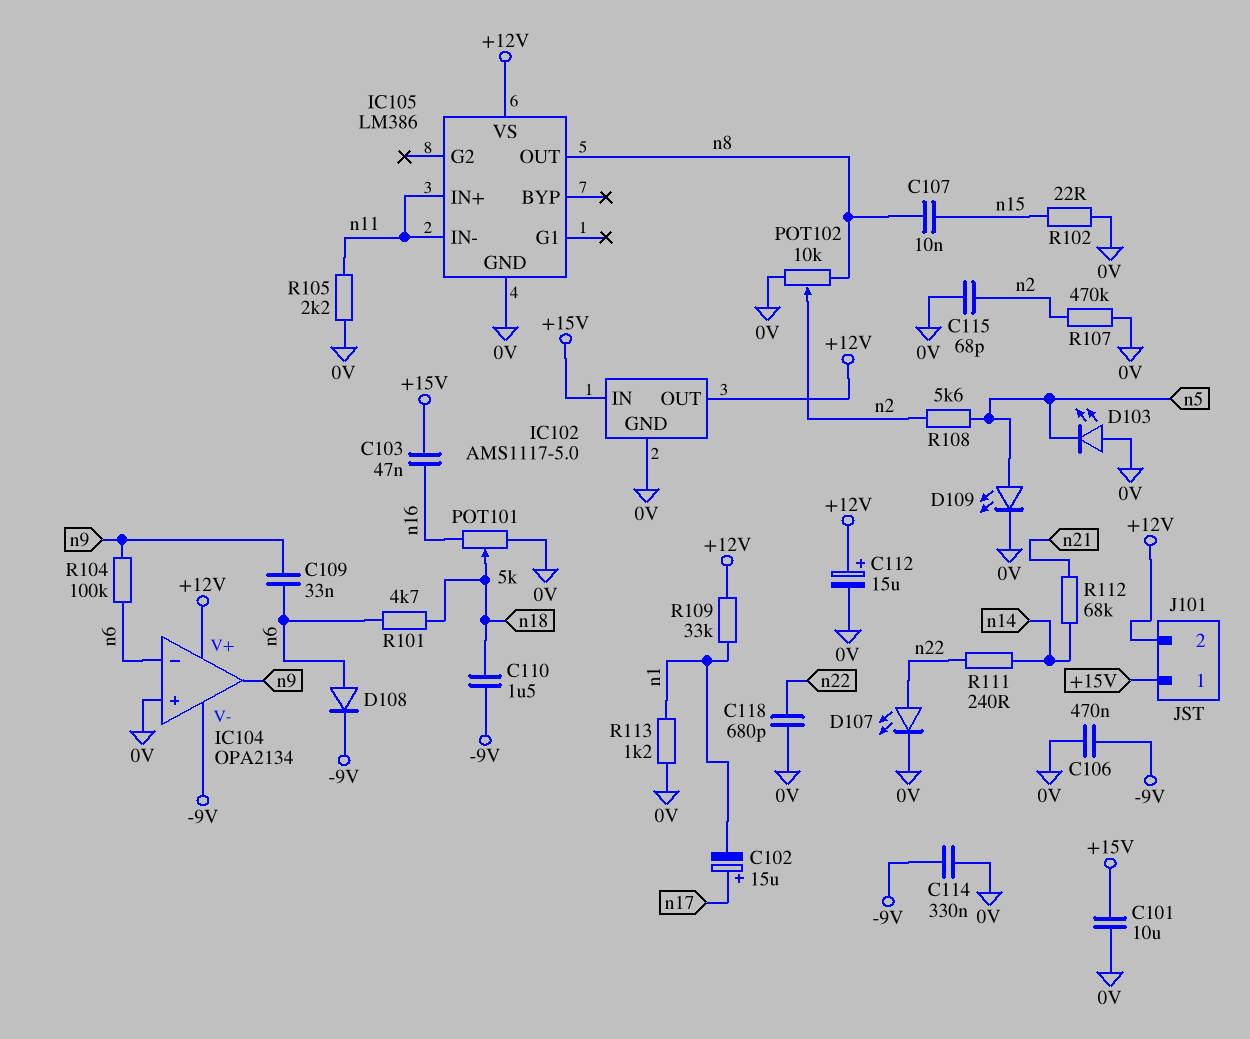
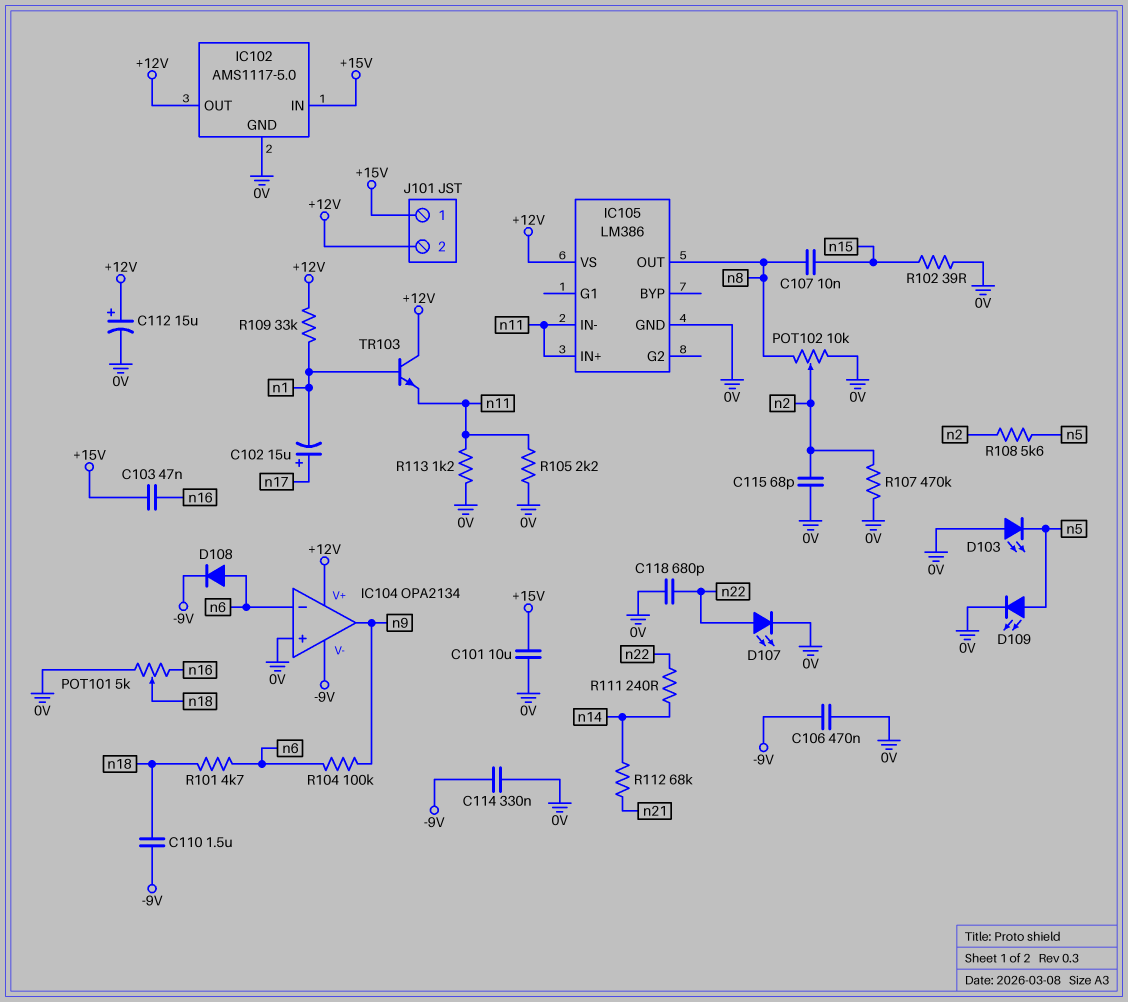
C109: 33nF (n6, n9) -> none
R102: 22 (0V, n15) -> 39 (0V, n15)
R113: 1.2k (0V, n1) -> 1.2k (0V, n11)
TR103: none -> NPN (B n1, C +12V, E n11)

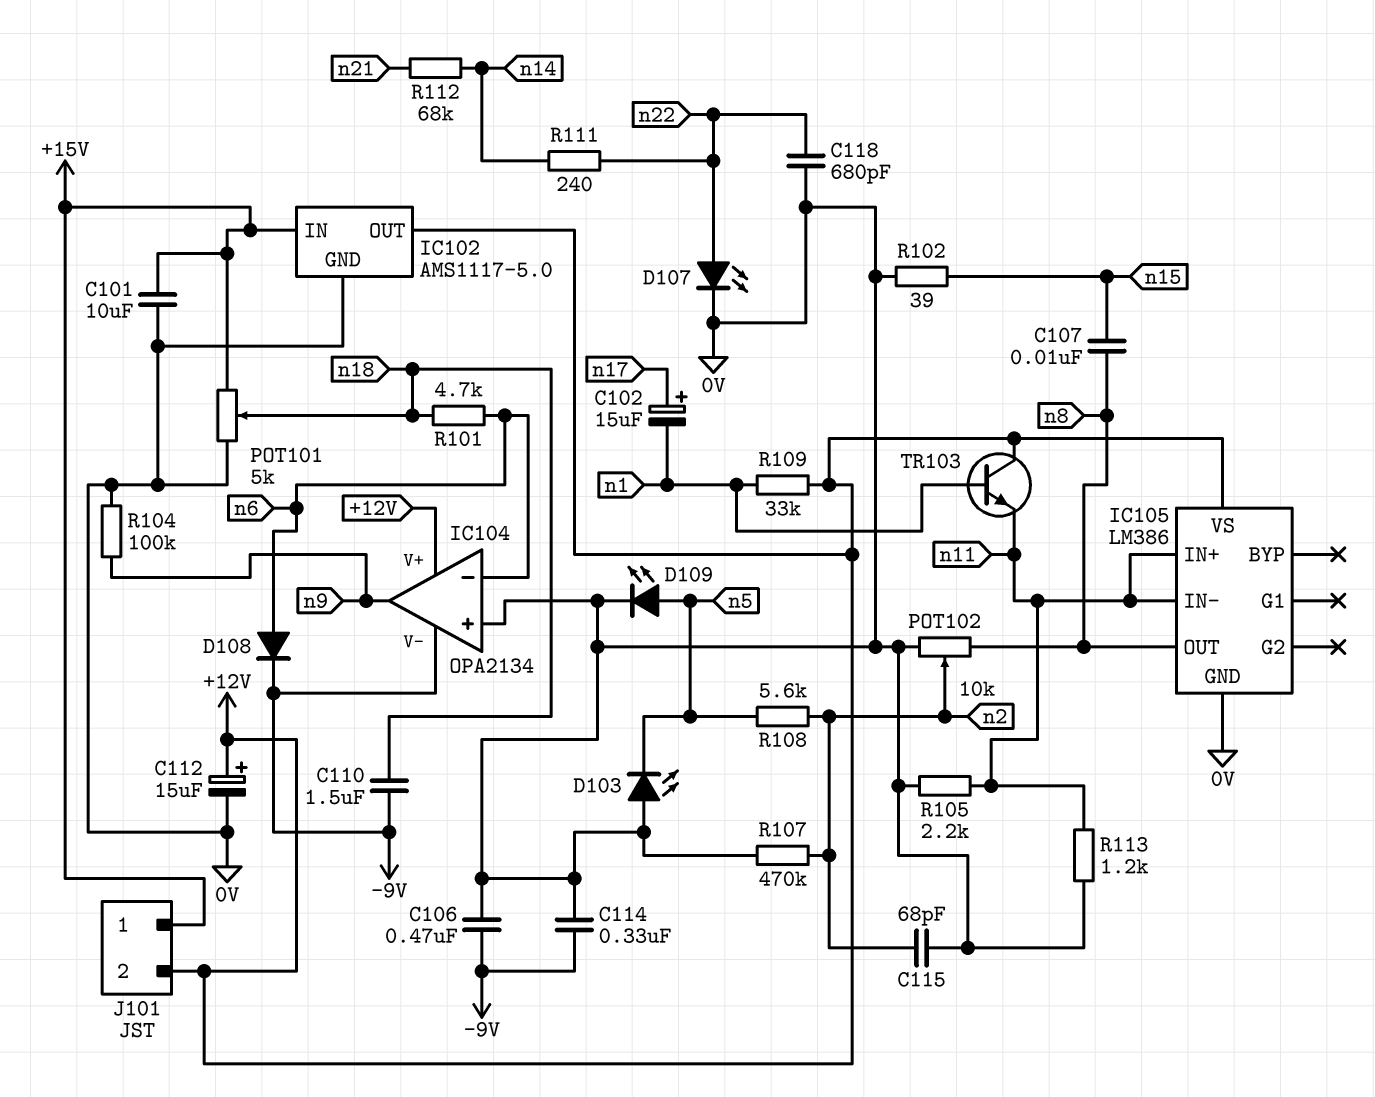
C103: 47nF (+15V, n16) -> none
POT101: 5k (0V, n16, wiper n18) -> 5k (+15V, 0V, wiper n18)
R104: 100k (n6, n9) -> 100k (0V, n9)

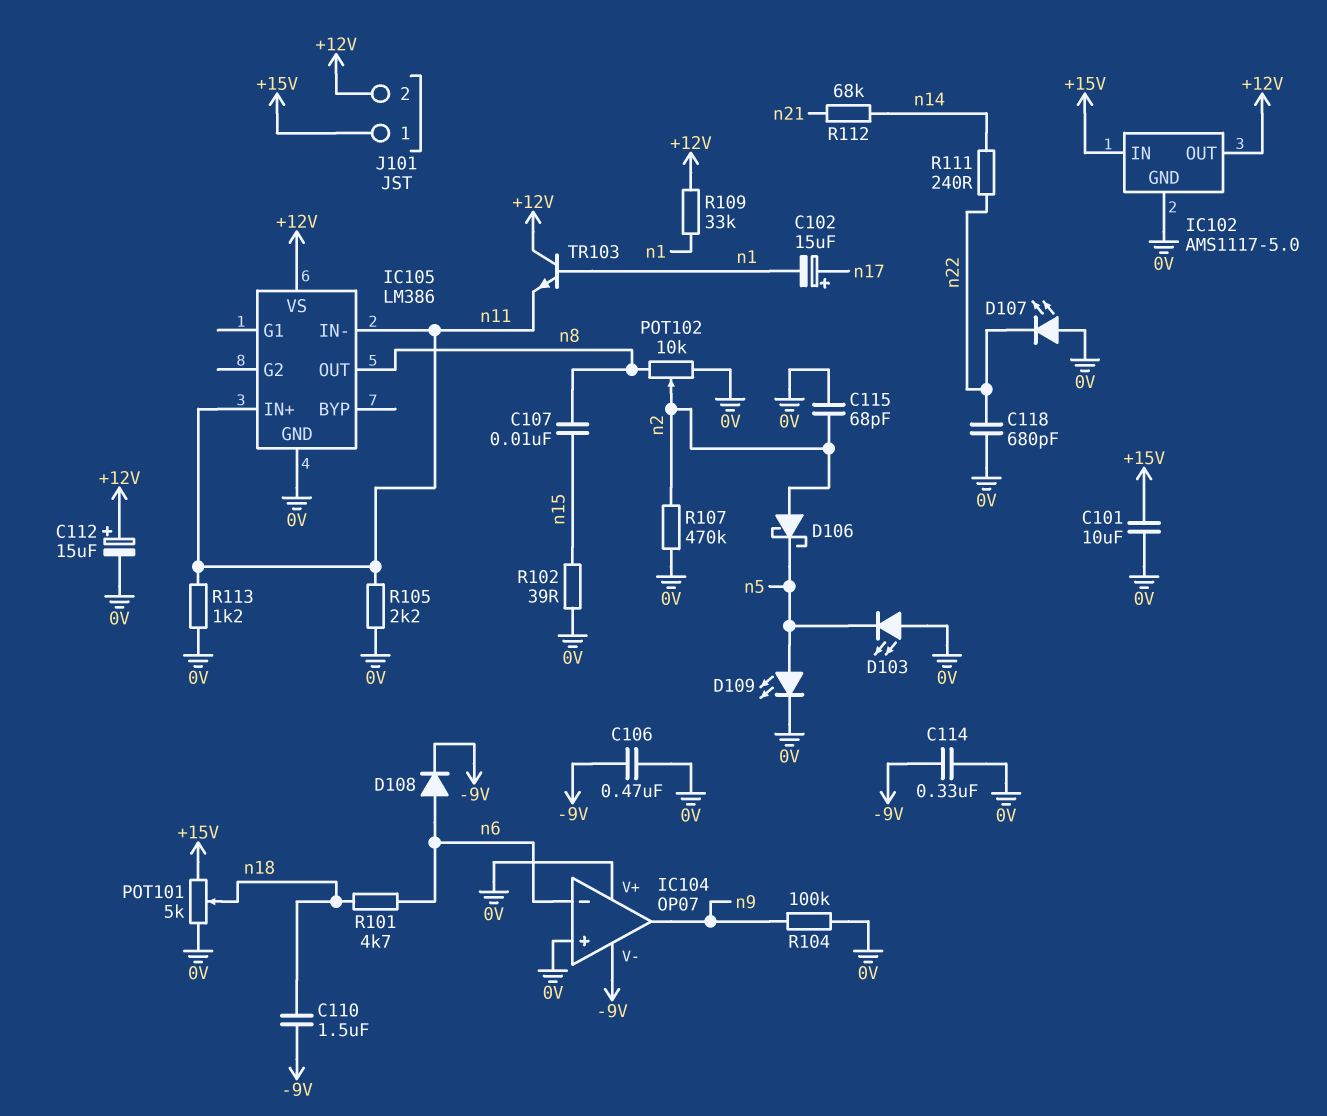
D106: none -> schottky (A n2, K n5)
D107: LED (A n22, K 0V) -> LED (A 0V, K n22)
IC104: OPA2134 -> OP07
IC104 pin V+: +12V -> 0V
R108: 5.6k (n2, n5) -> none

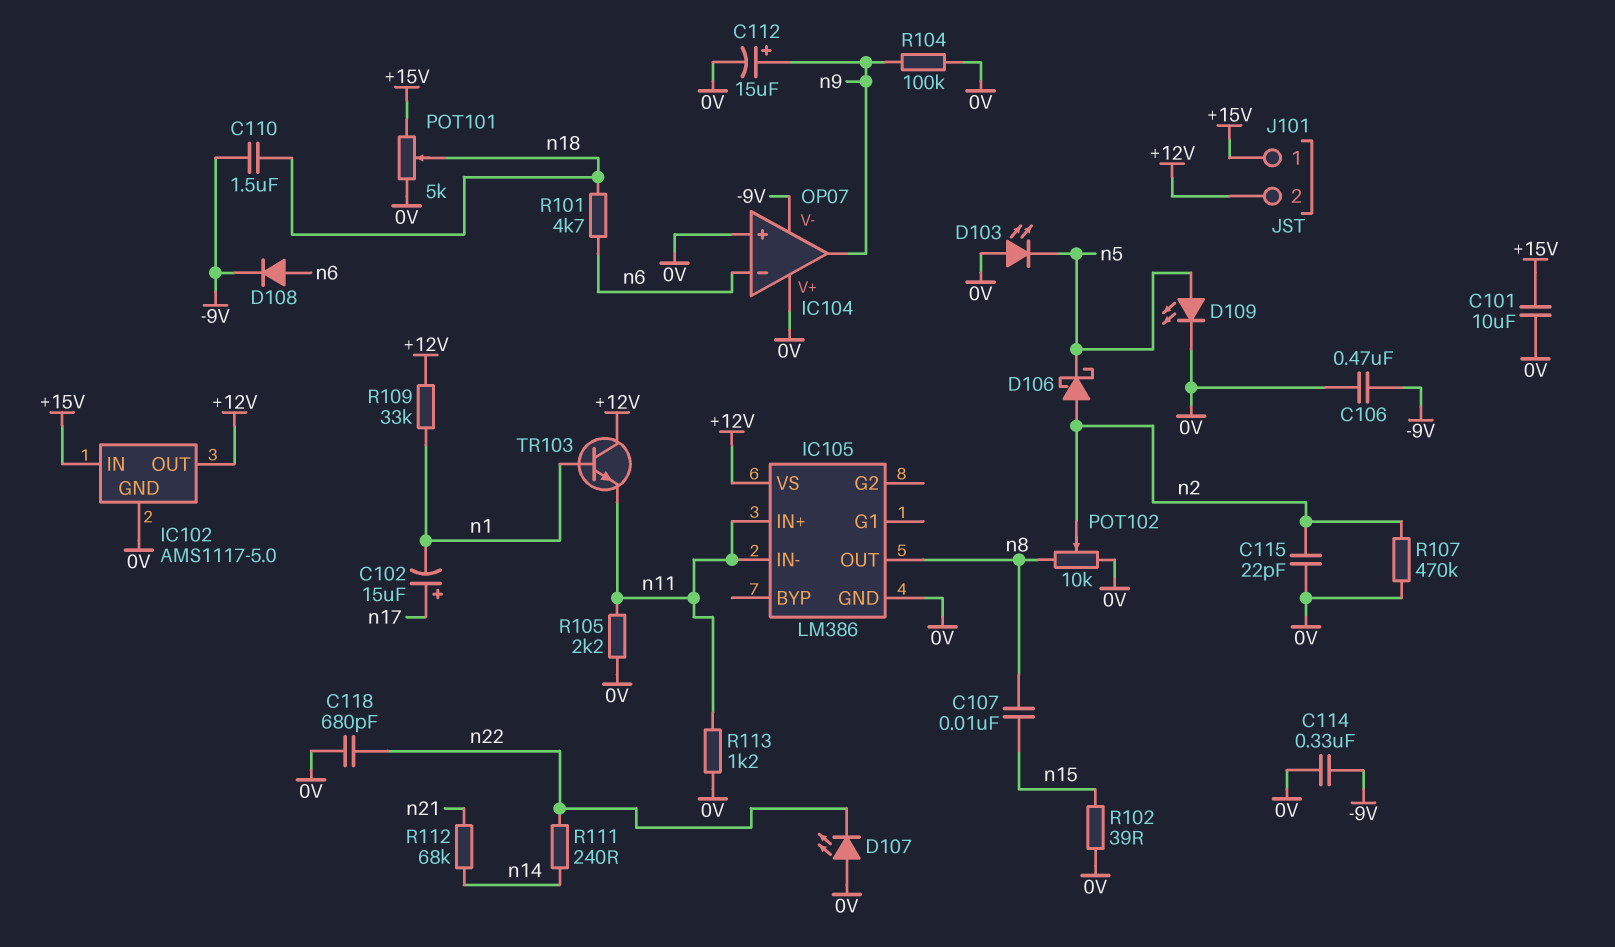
C112: 15uF (plus +12V, minus 0V) -> 15uF (plus n9, minus 0V)
C115: 68pF (0V, n2) -> 22pF (0V, n2)

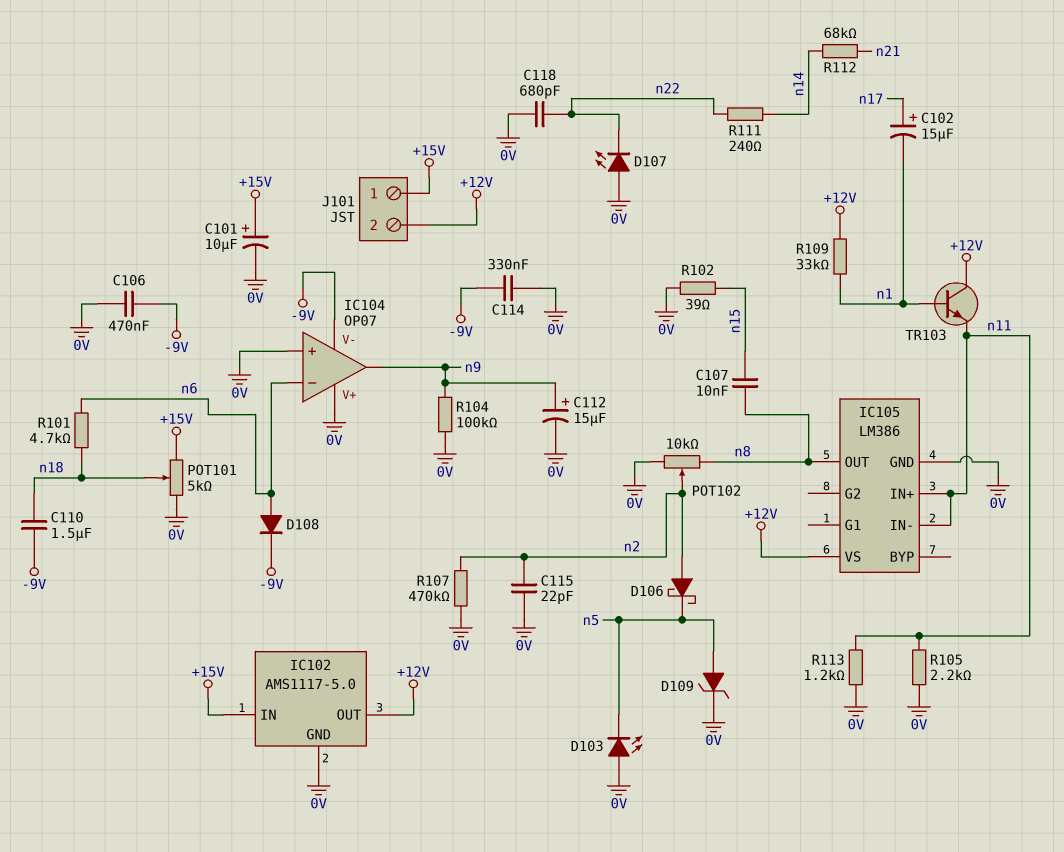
C101: 10uF (+15V, 0V) -> 10uF (plus +15V, minus 0V)
D109: LED (A n5, K 0V) -> zener (A n5, K 0V)

